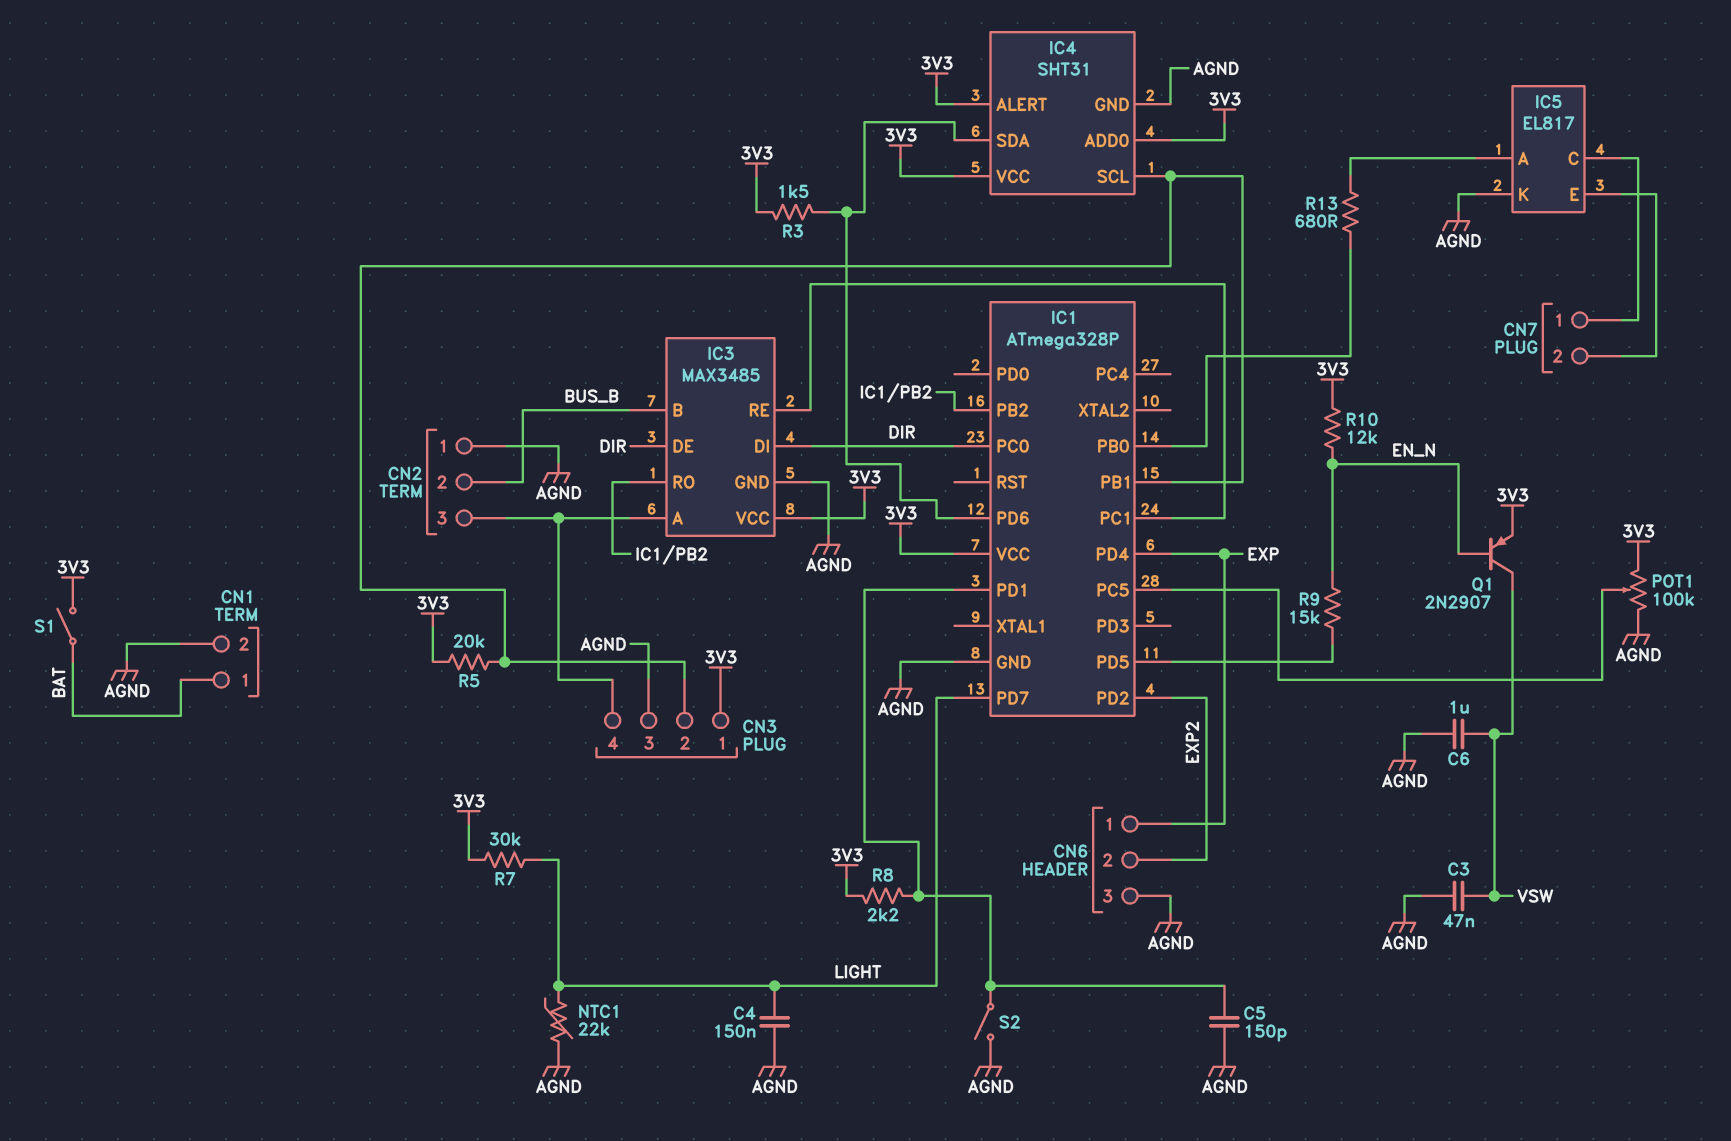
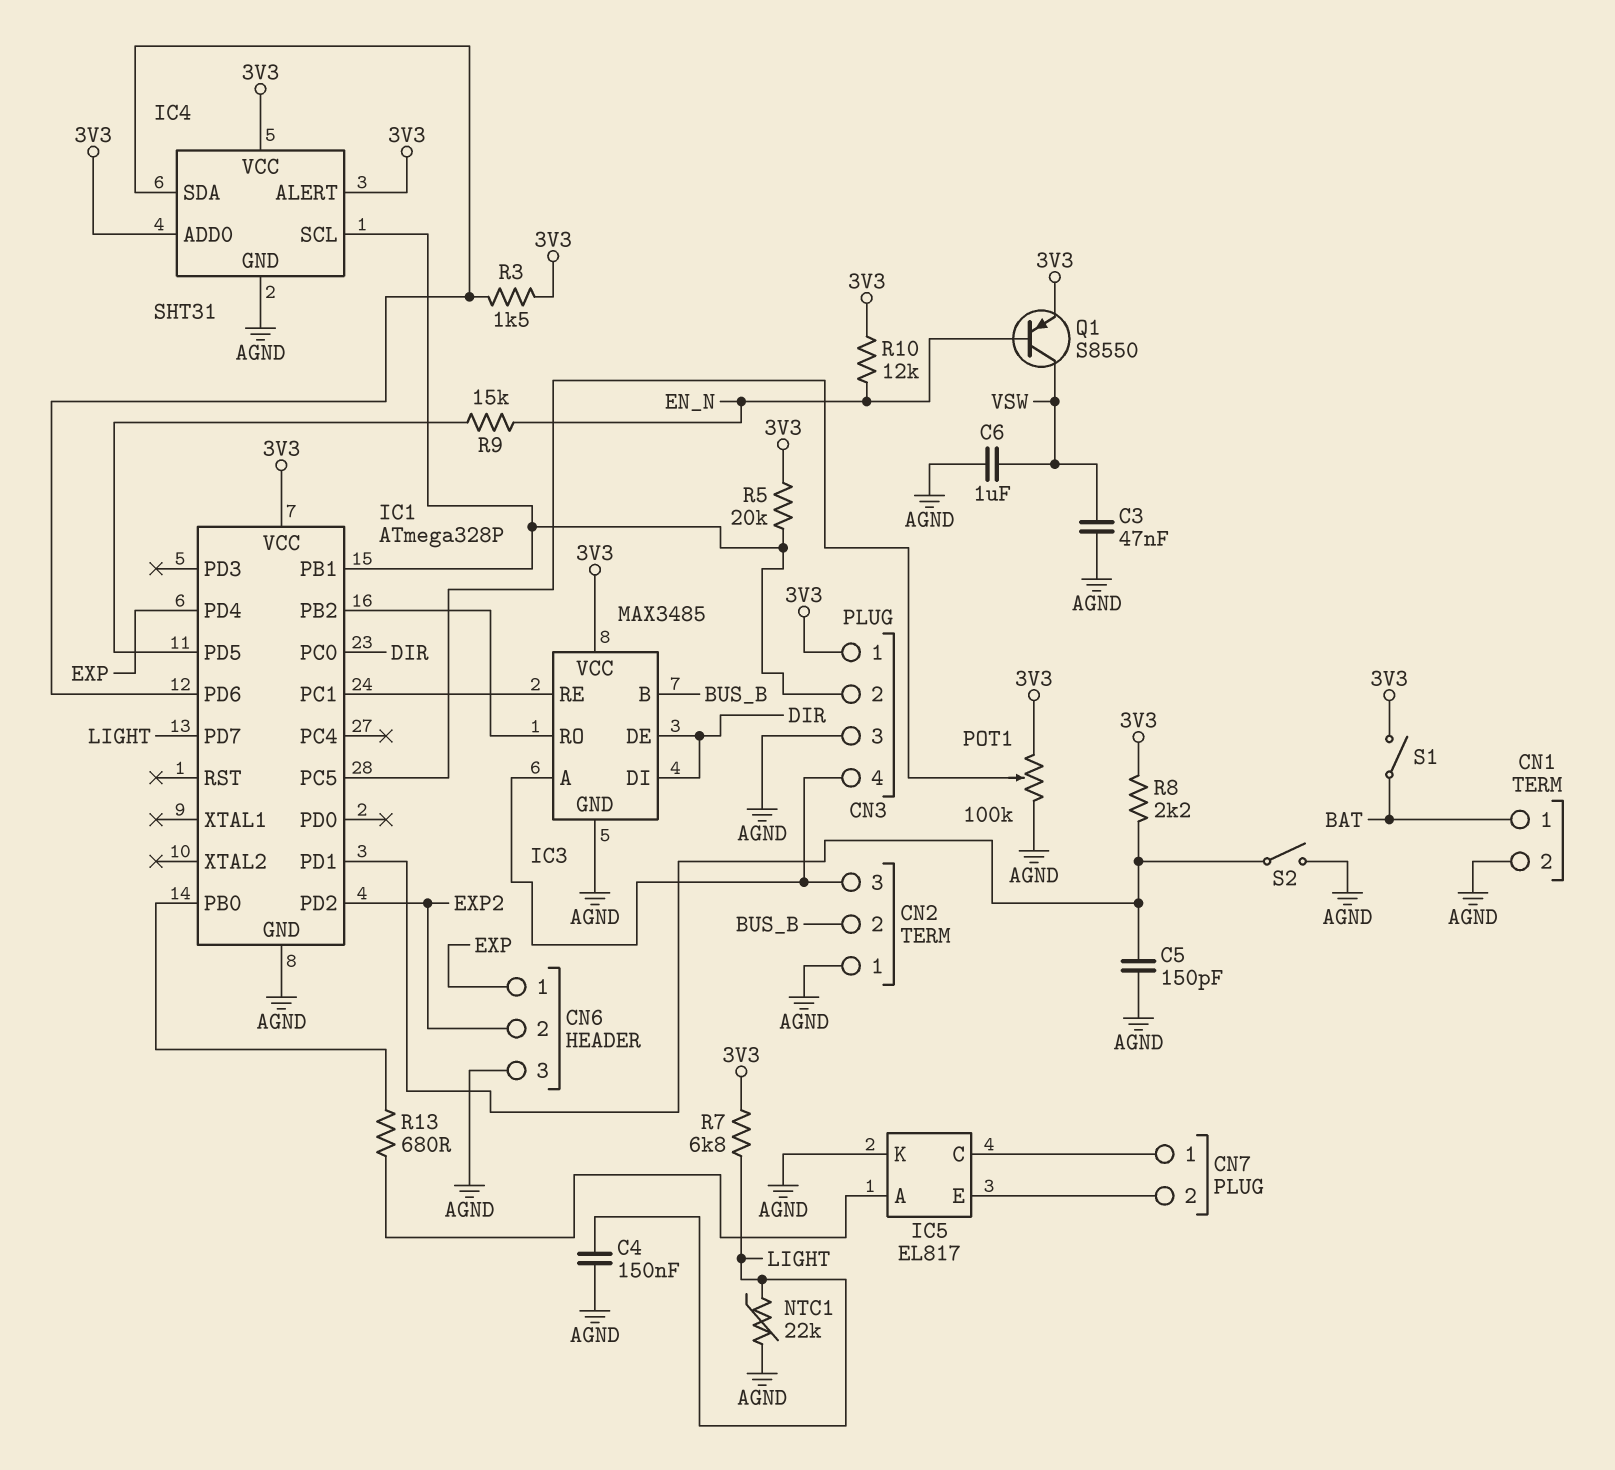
Q1: PNP 2N2907 (B EN_N, C VSW, E 3V3) -> PNP S8550 (B EN_N, C VSW, E 3V3)
R7: 30k (3V3, LIGHT) -> 6.8k (3V3, LIGHT)

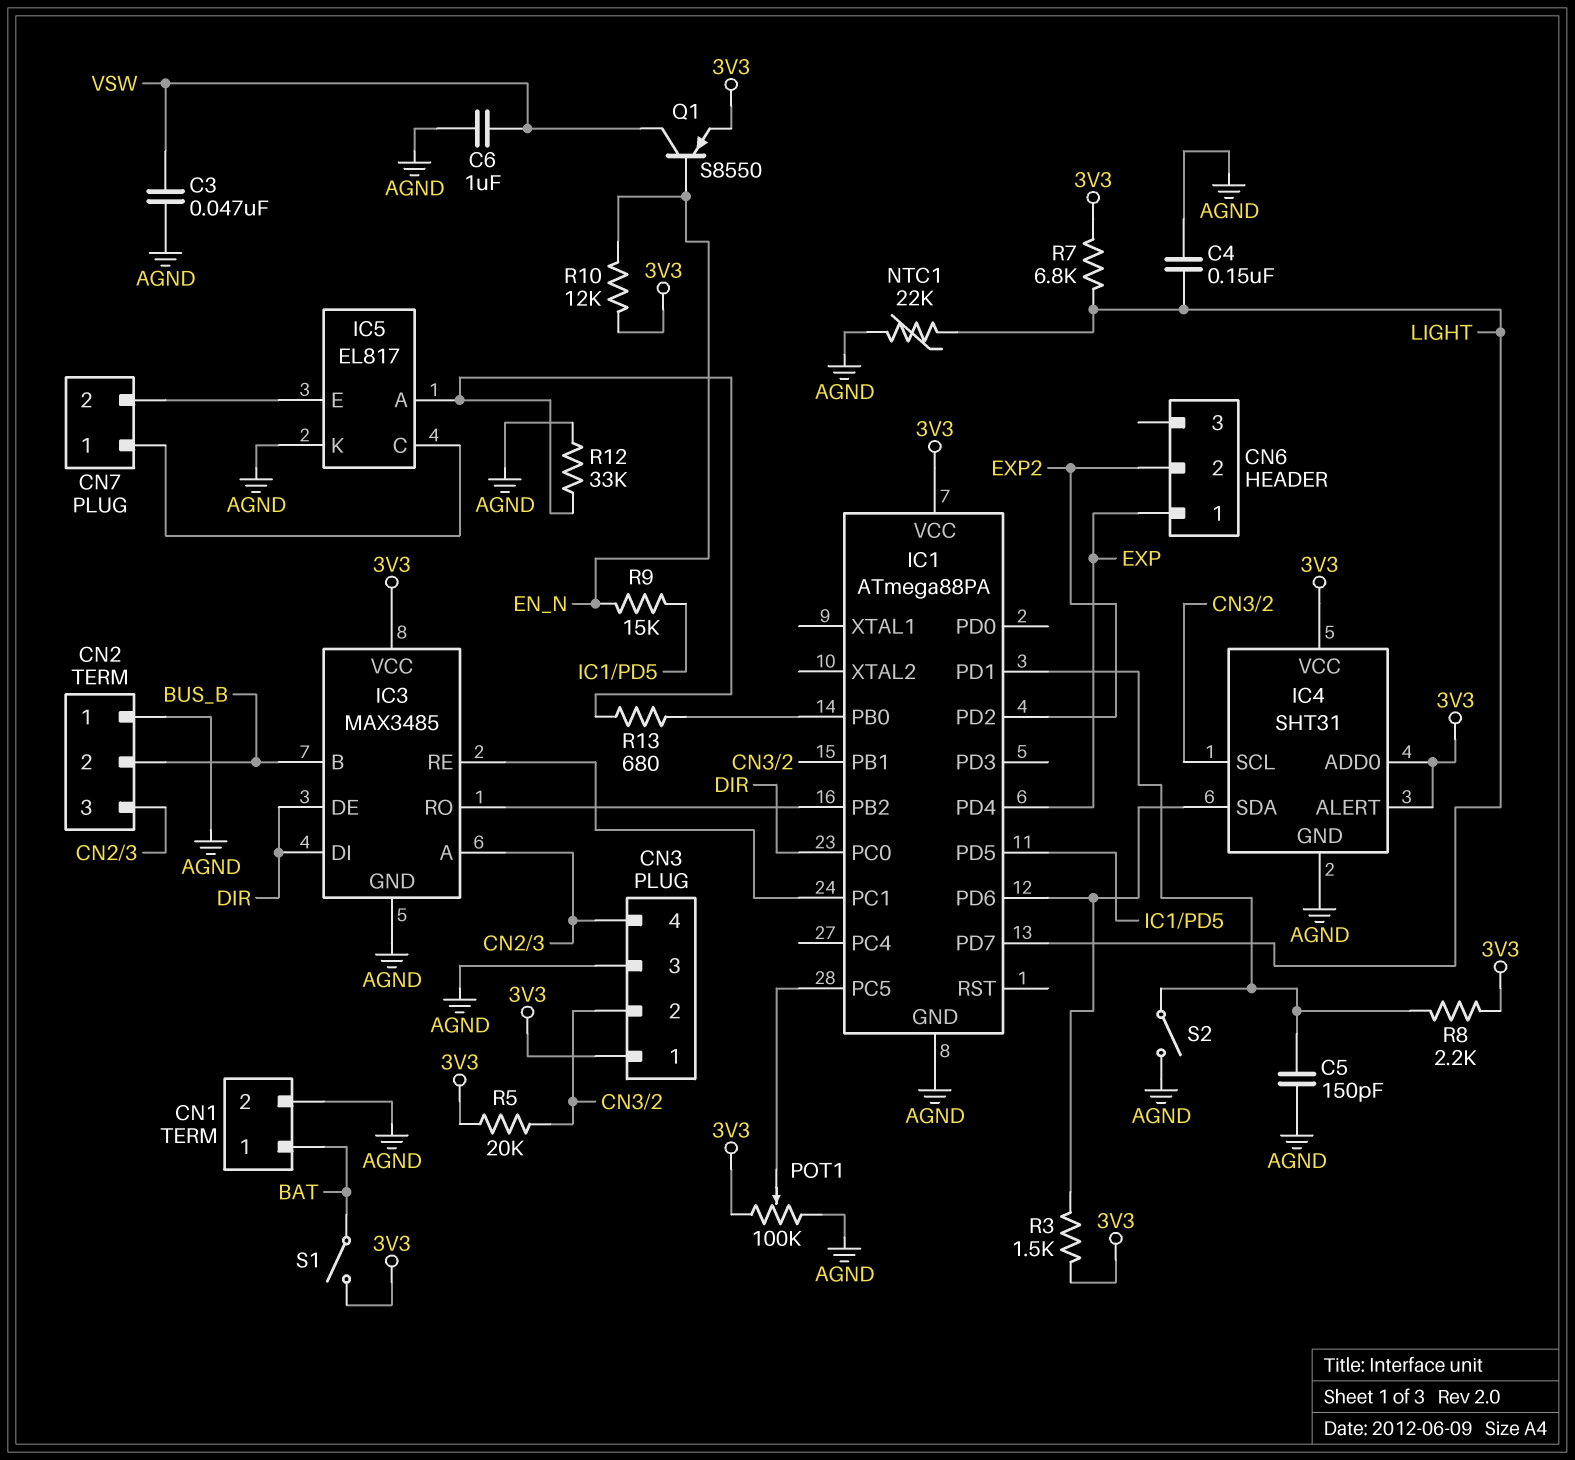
CN6 pin 3: AGND -> none
IC1: ATmega328P -> ATmega88PA
R12: none -> 33k (AGND, IC5/A)

